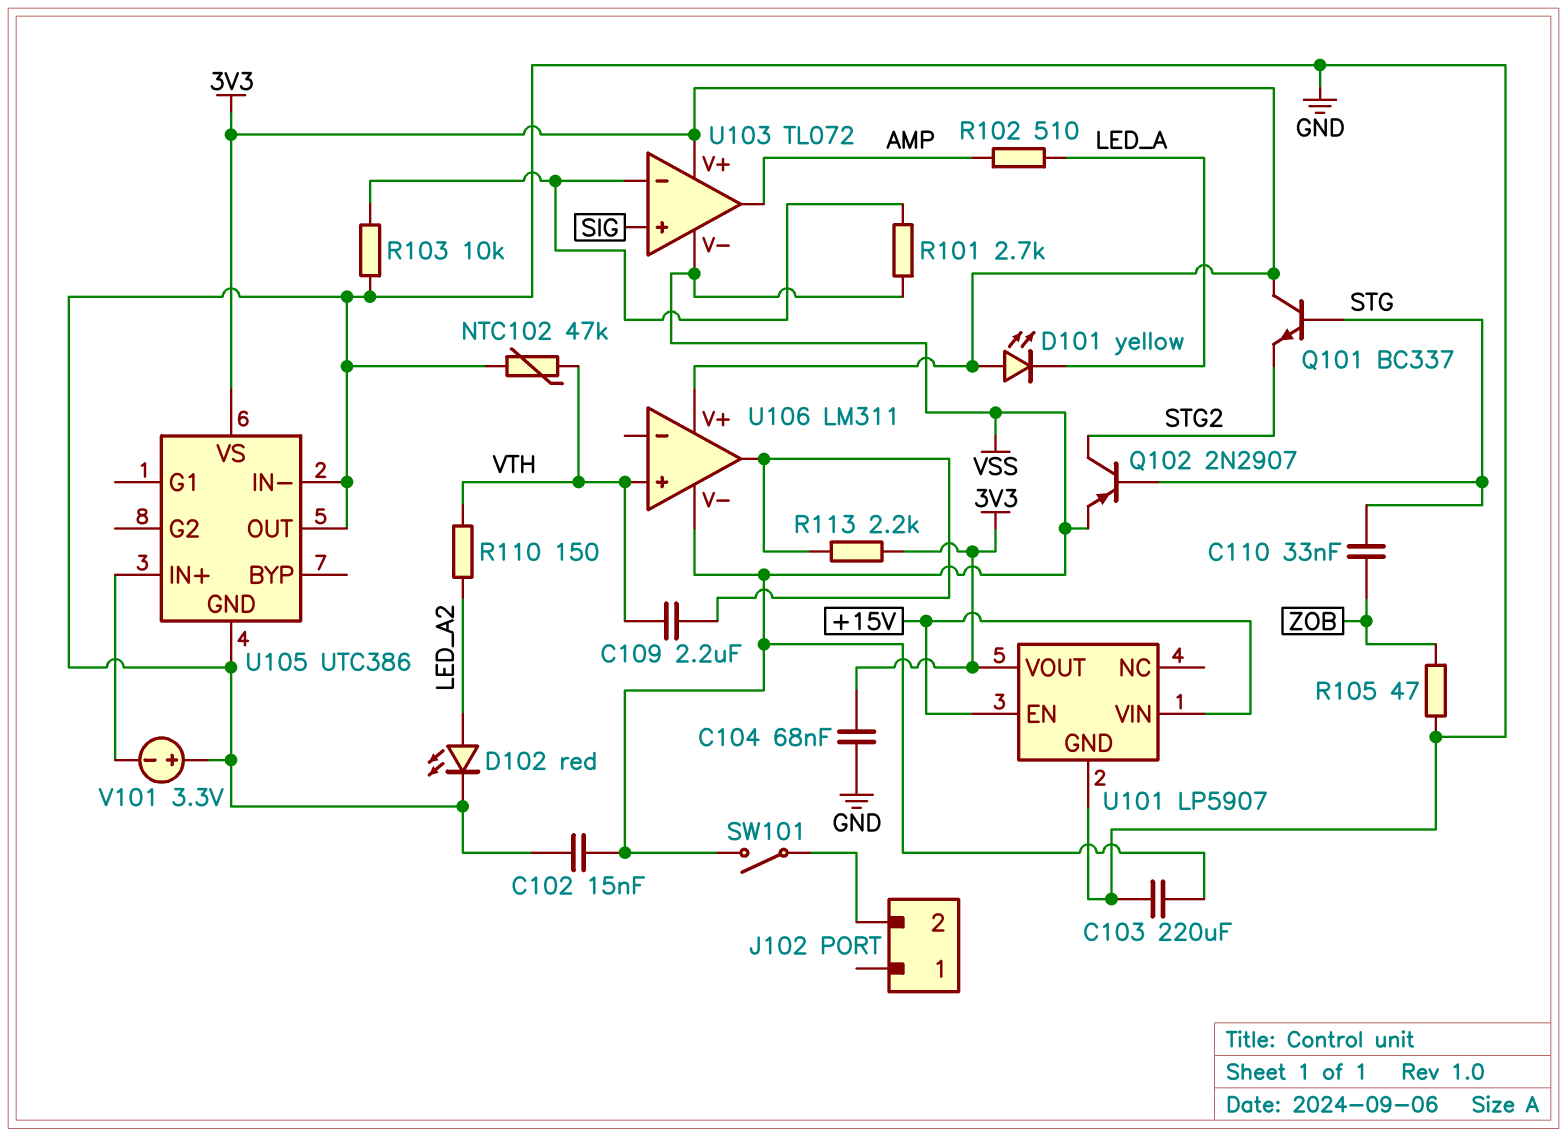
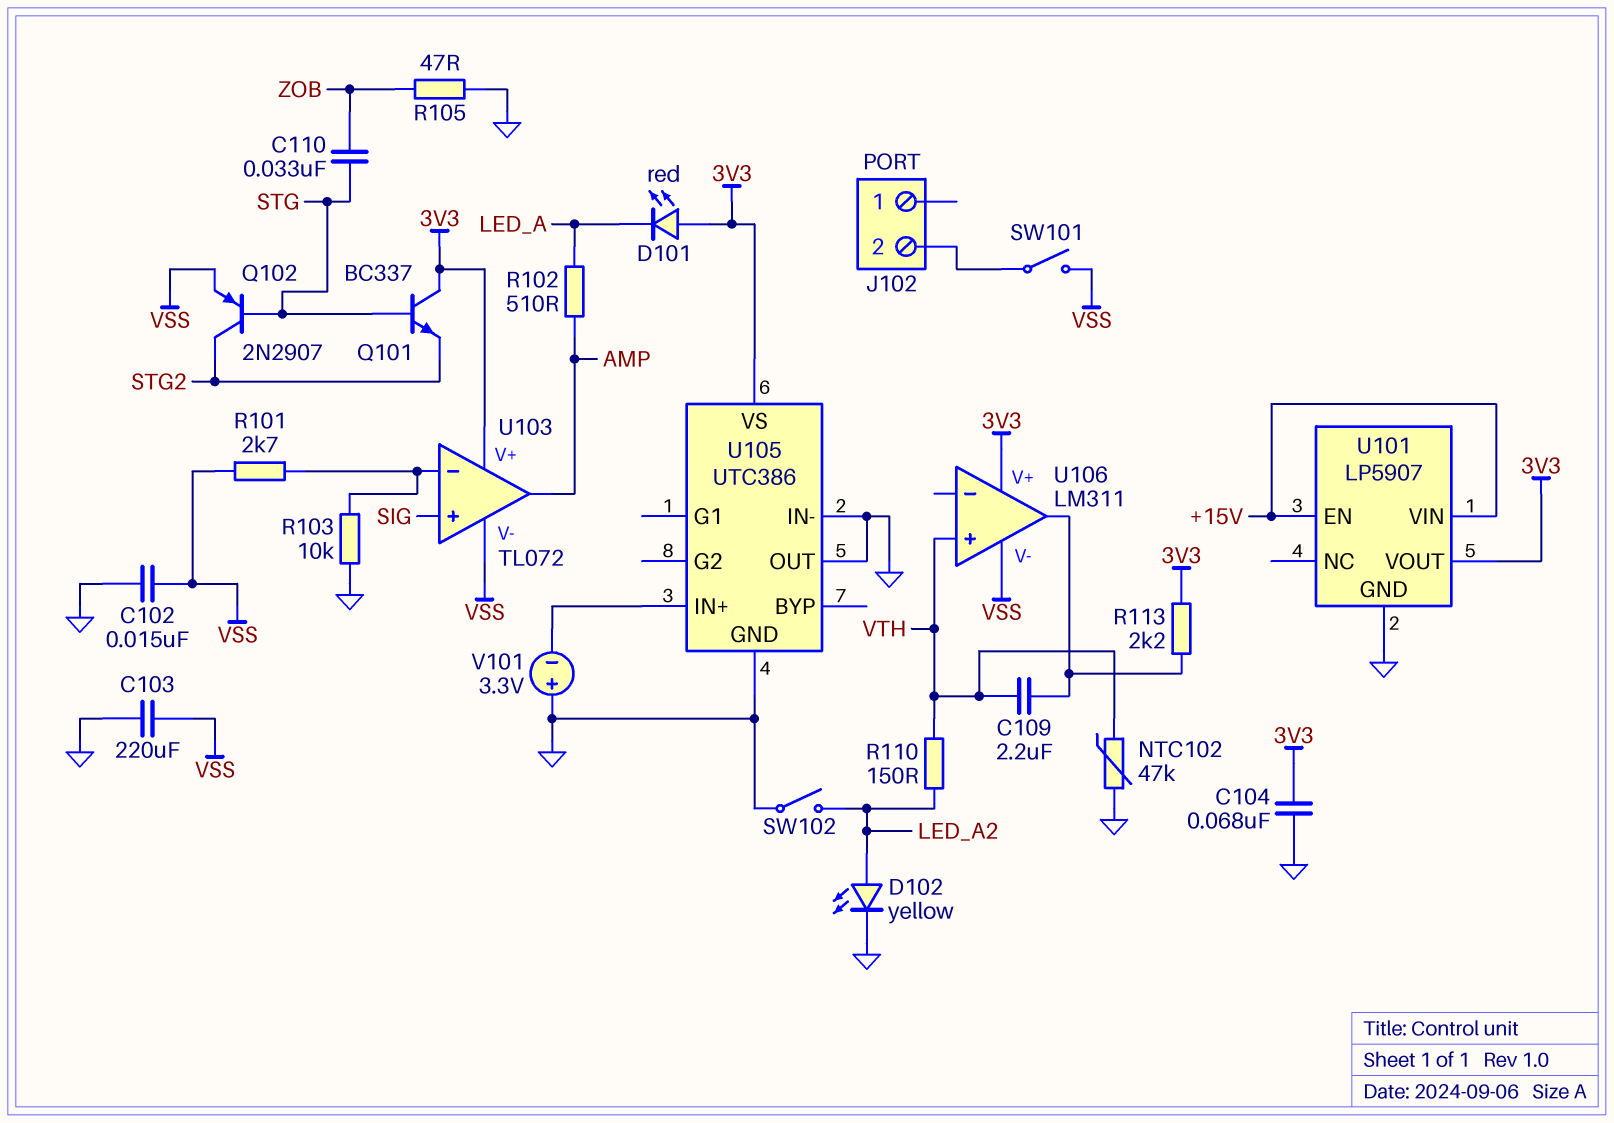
D101: LED yellow (A 3V3, K LED_A) -> LED red (A 3V3, K LED_A)
D102: LED red (A LED_A2, K GND) -> LED yellow (A LED_A2, K GND)
SW102: none -> switch (GND, LED_A2)

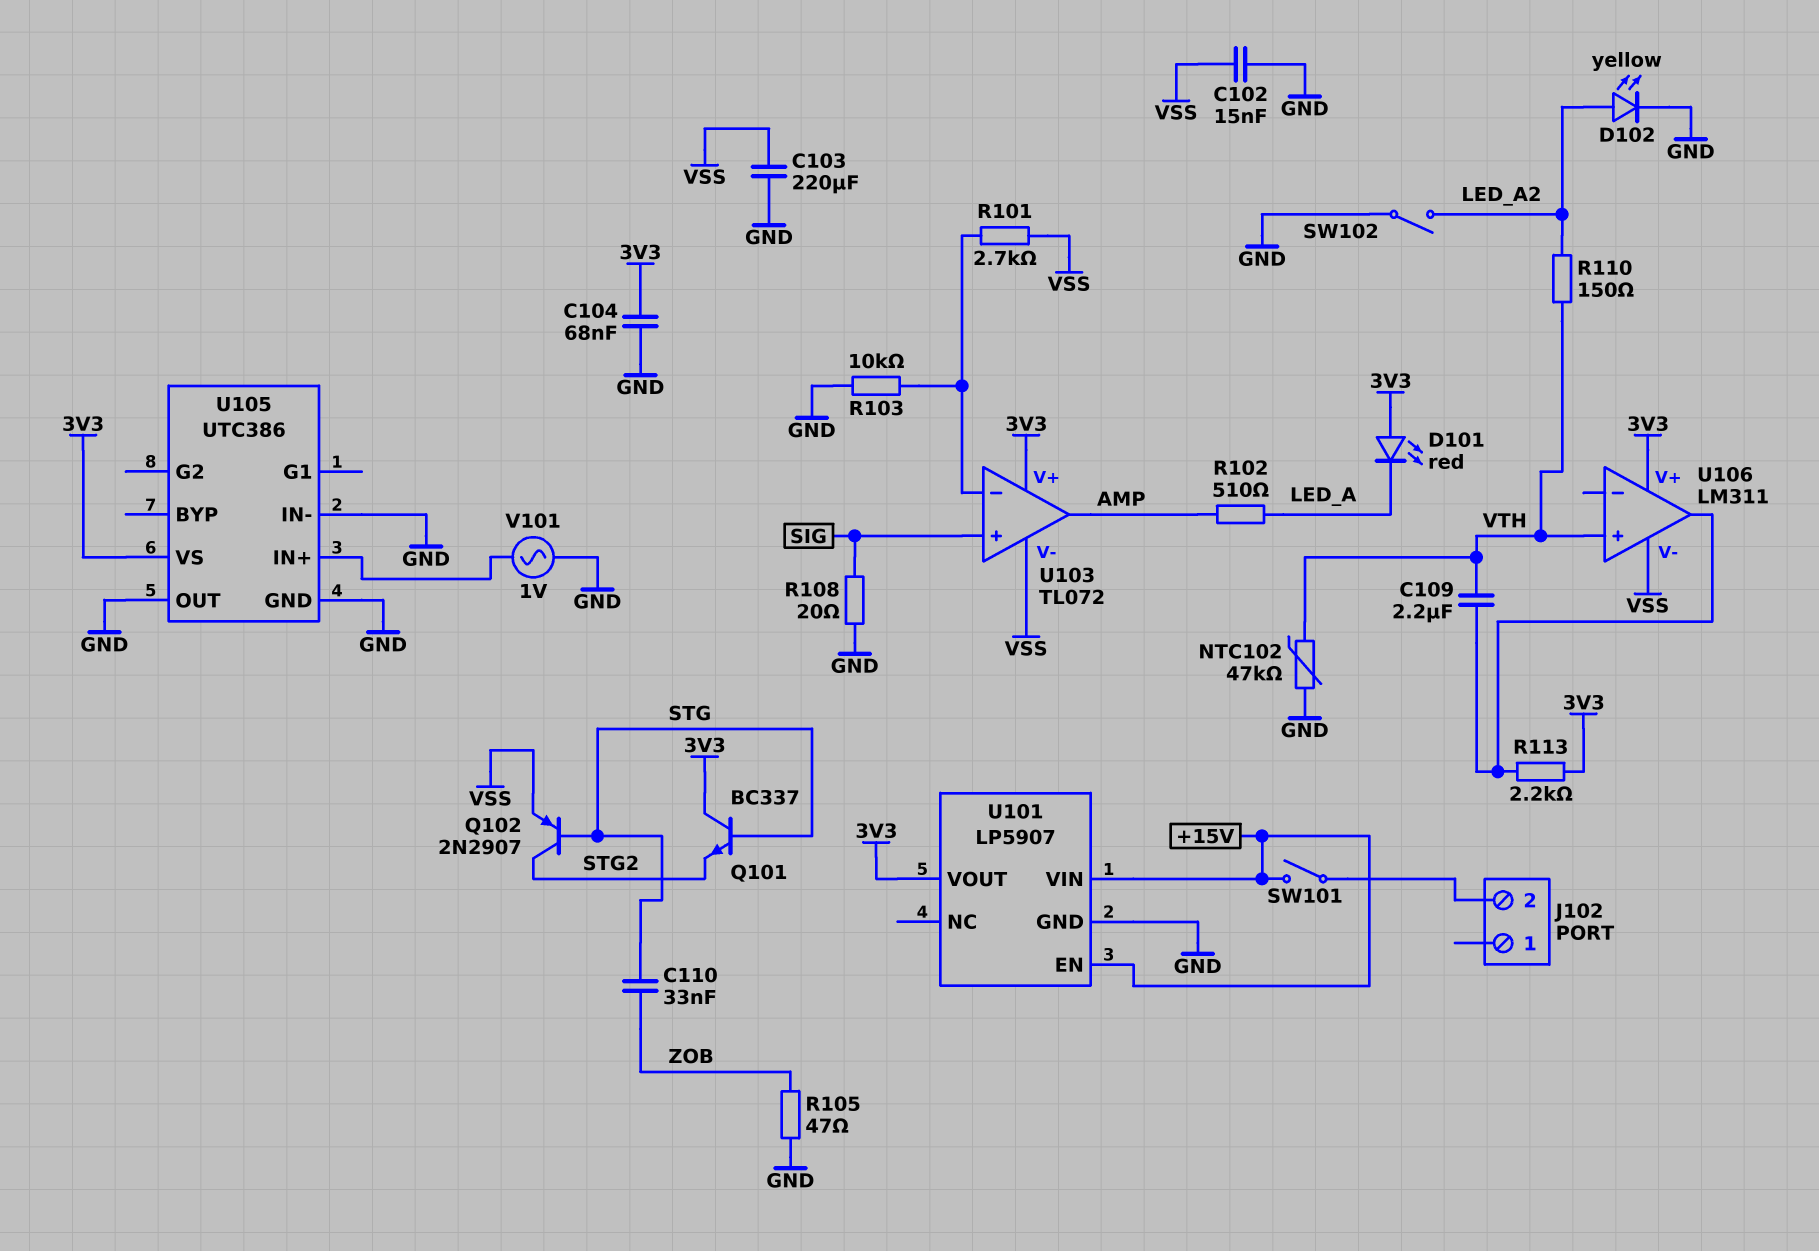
R108: none -> 20 (GND, SIG)
SW101: switch (J102/2, VSS) -> switch (+15V, J102/2)
V101: 3.3V (plus GND, minus U105/IN+) -> AC 1V (GND, U105/IN+)

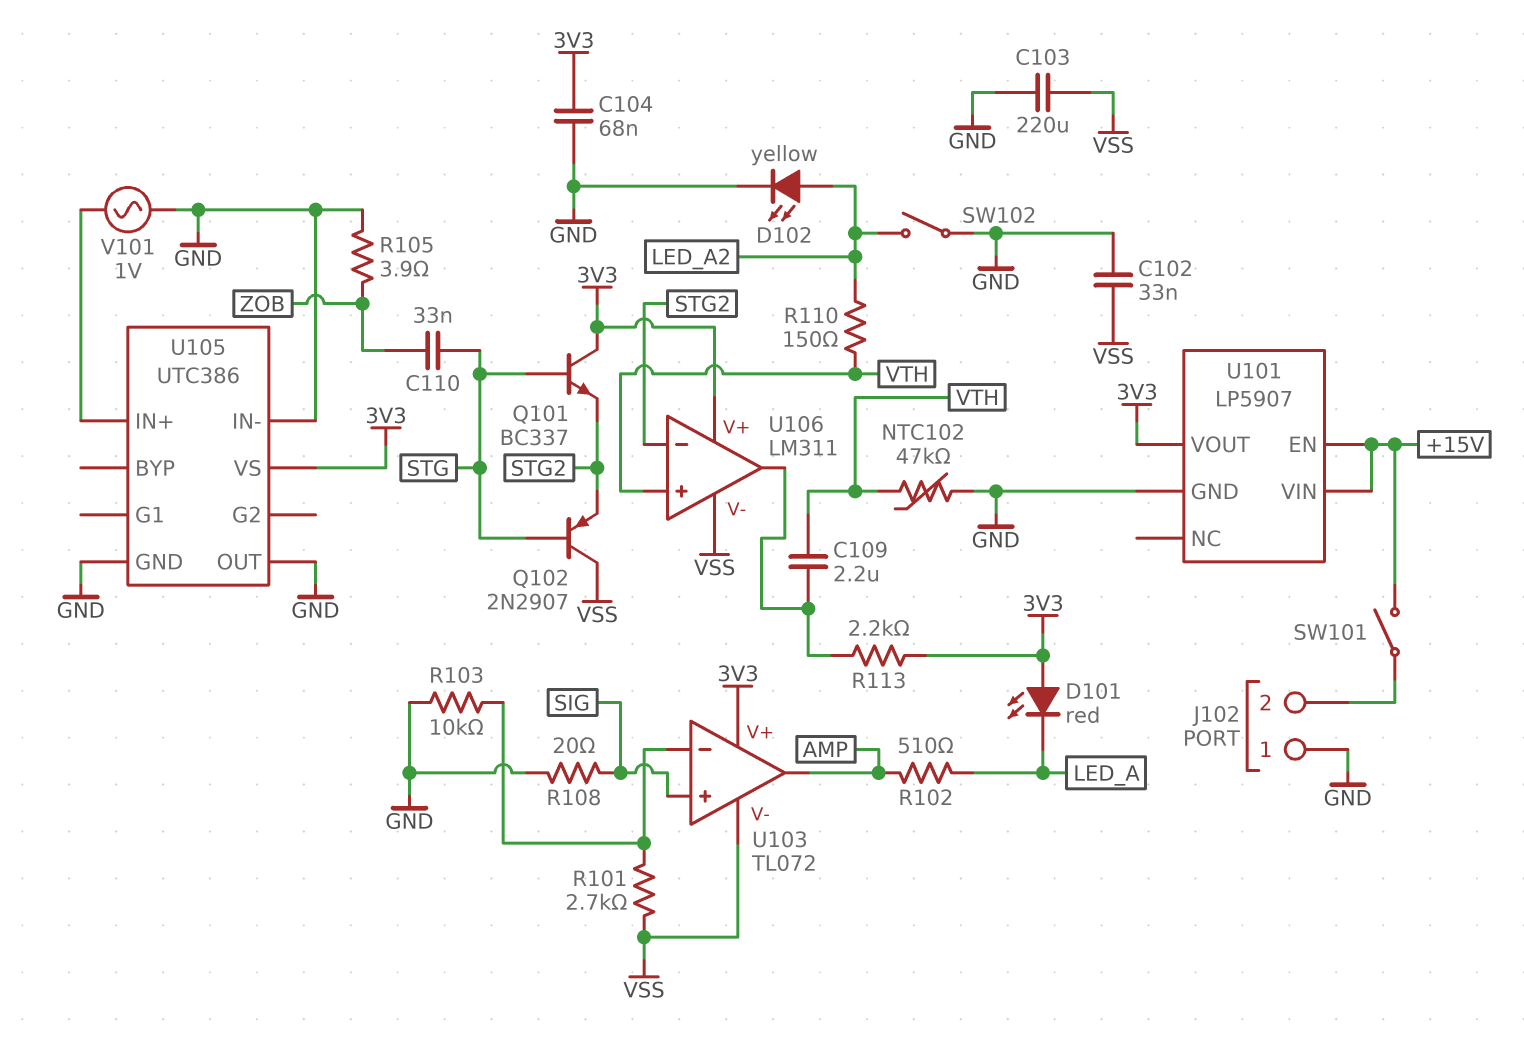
C102: 15nF (GND, VSS) -> 33nF (GND, VSS)
J102 pin 1: none -> GND
Q102: PNP 2N2907 (B STG, C STG2, E VSS) -> PNP 2N2907 (B STG, C VSS, E STG2)
R105: 47 (GND, ZOB) -> 3.9 (GND, ZOB)
U106 pin in-: none -> STG2

